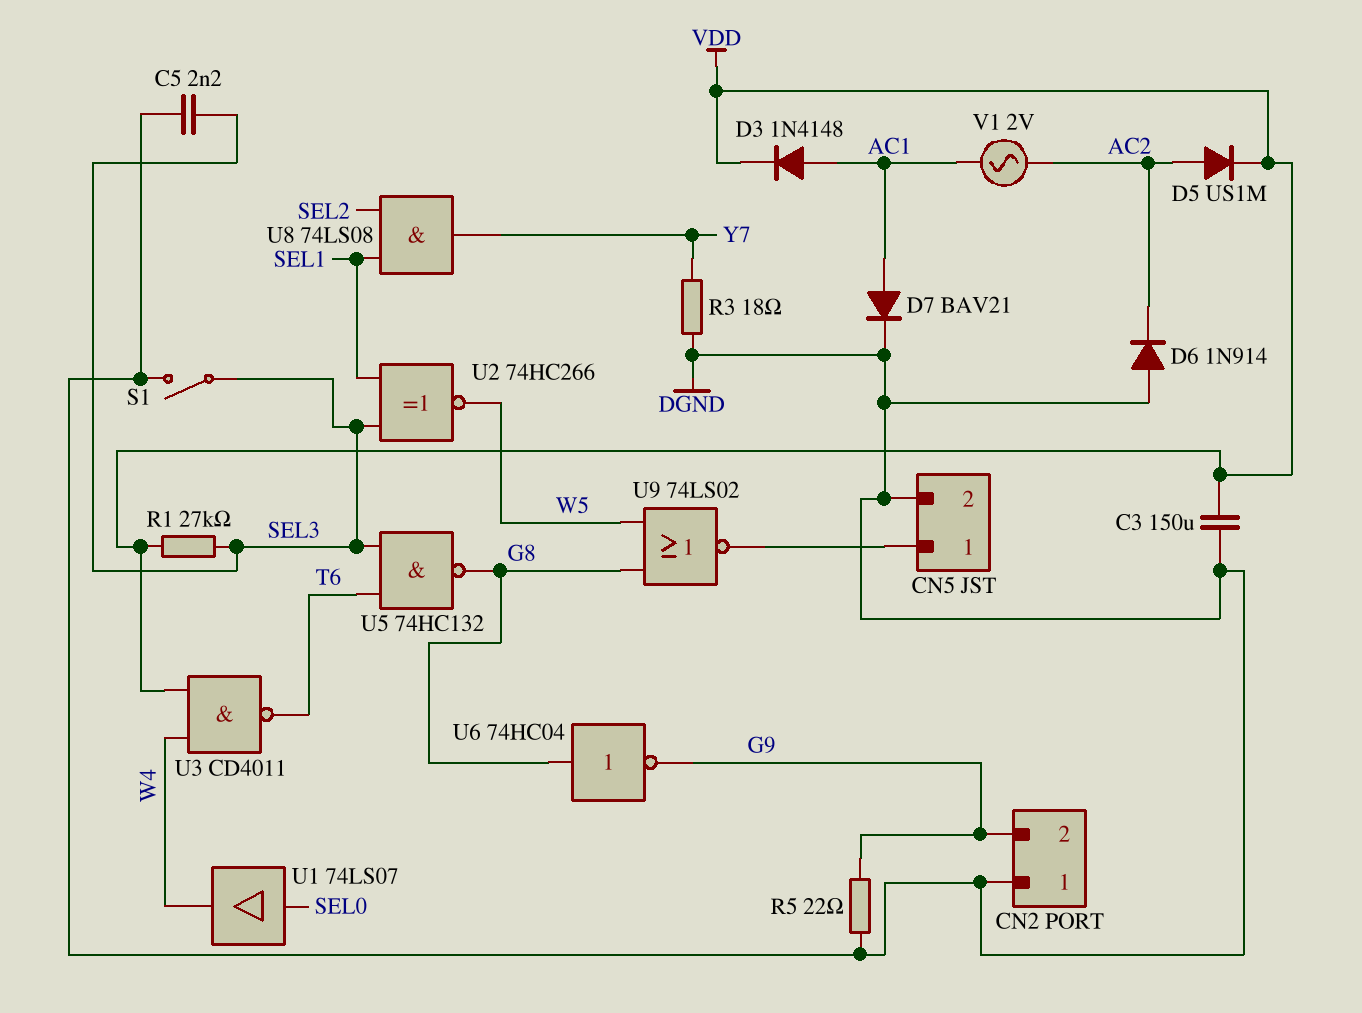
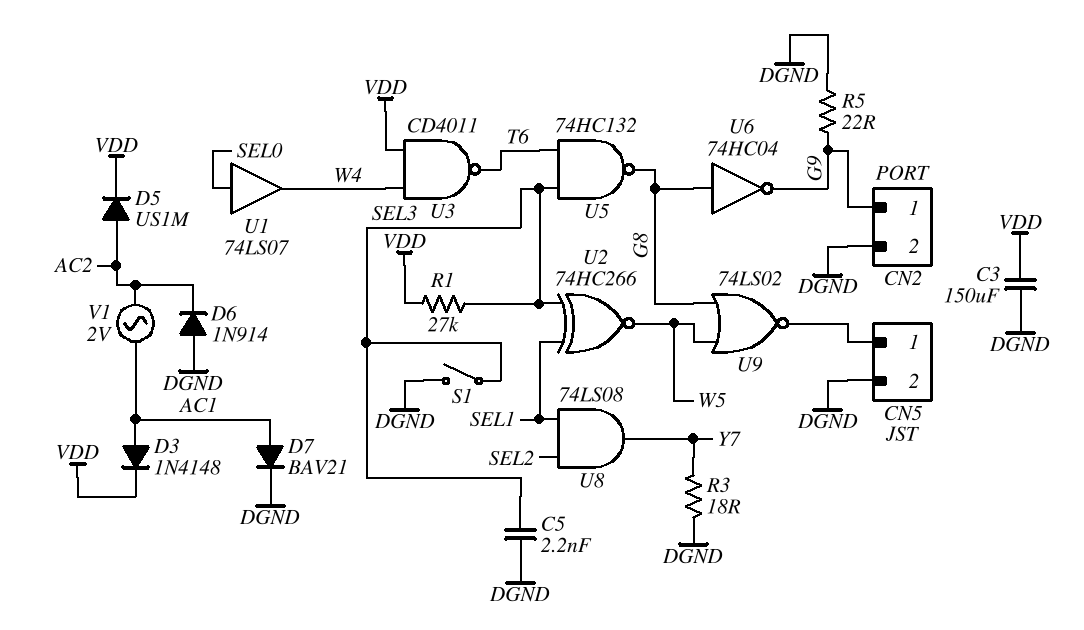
CN2 pin 1: DGND -> G9
CN2 pin 2: G9 -> DGND

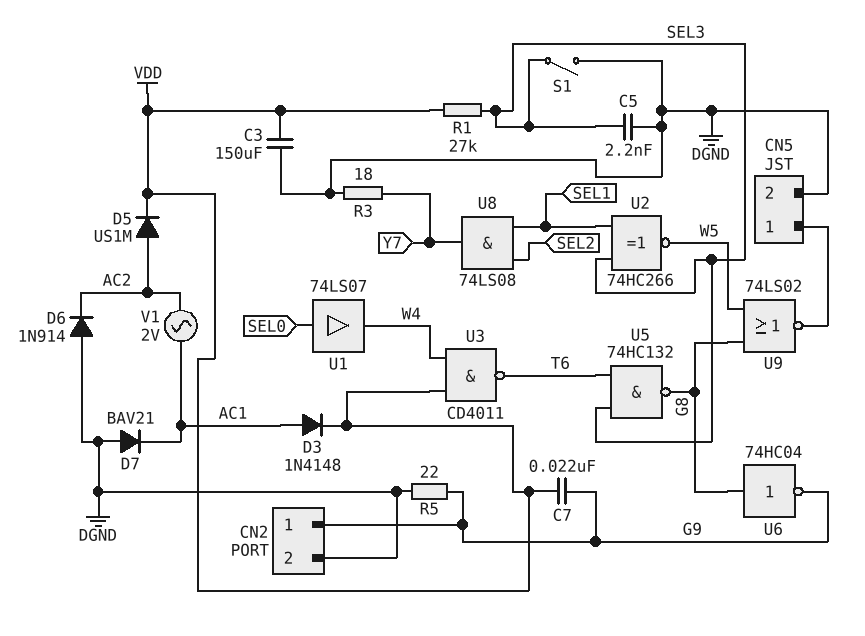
C7: none -> 22nF (G9, VDD)
D7: diode BAV21 (A AC1, K DGND) -> diode BAV21 (A DGND, K AC1)

